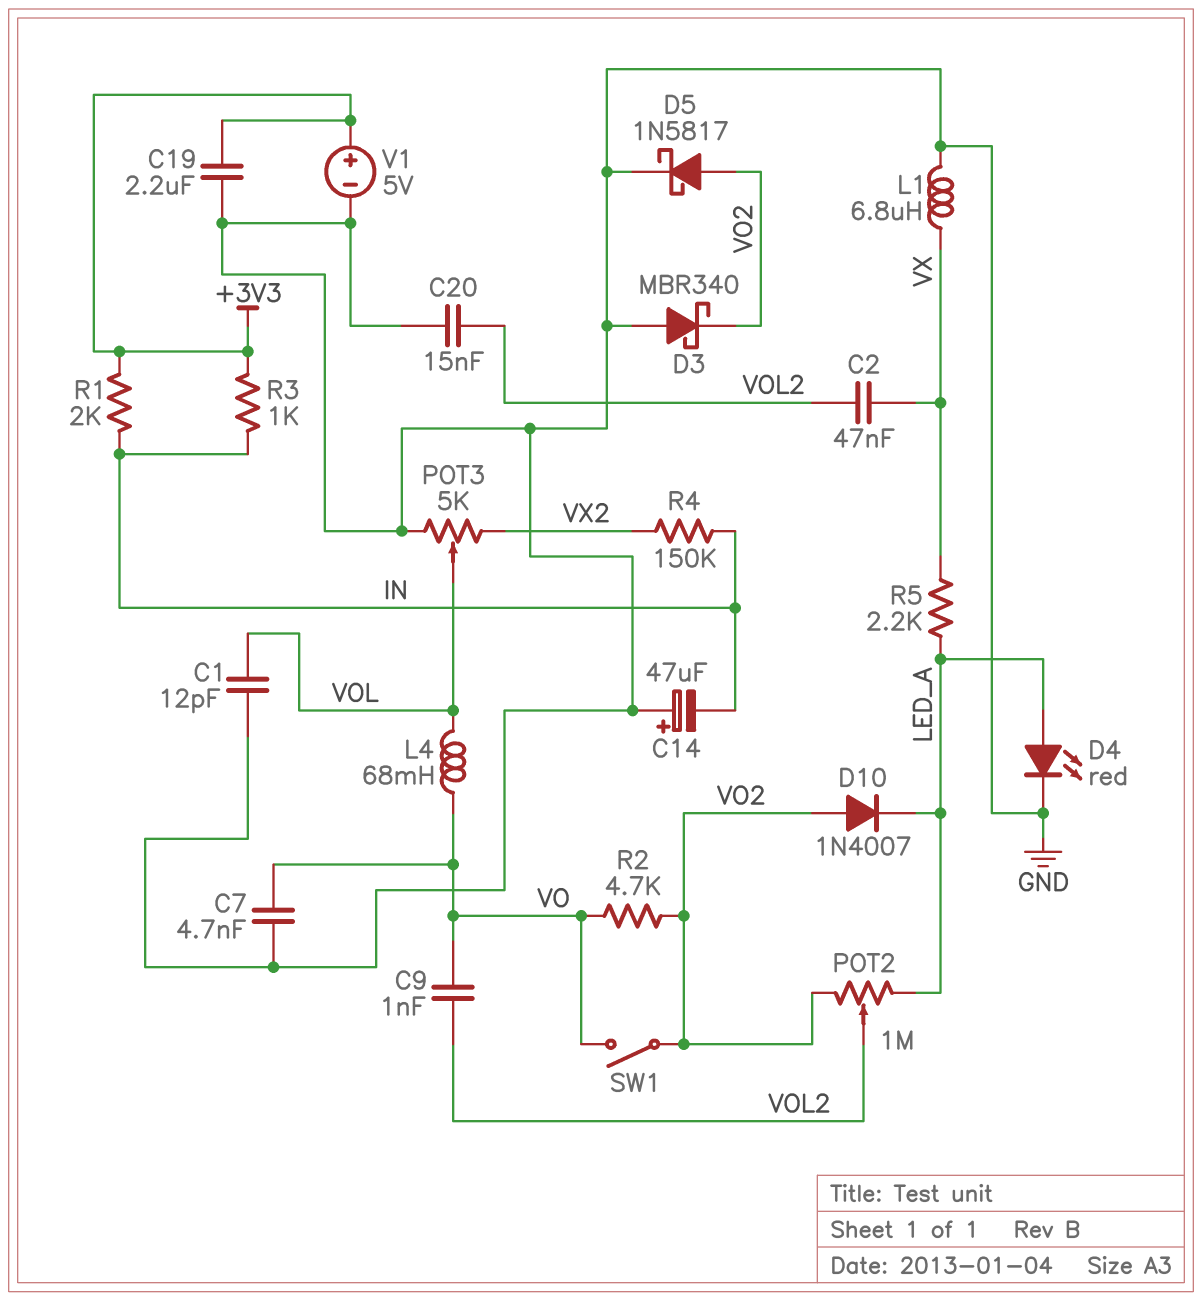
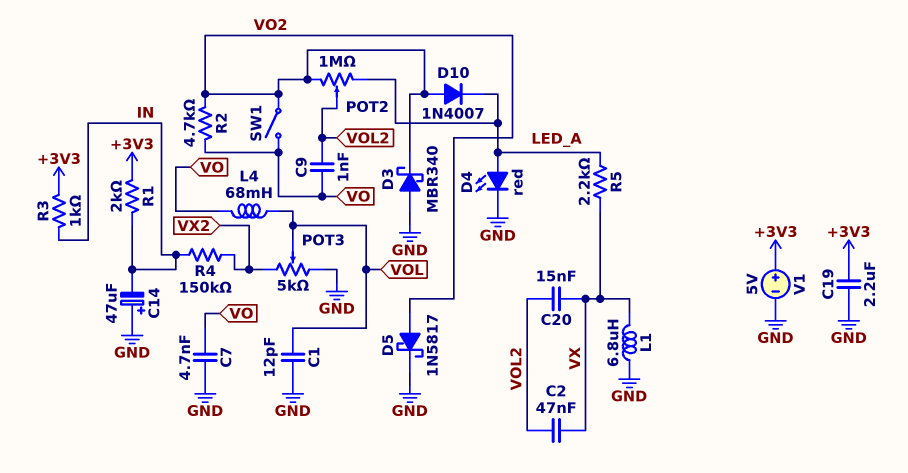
C20: 15nF (GND, VOL2) -> 15nF (VOL2, VX)

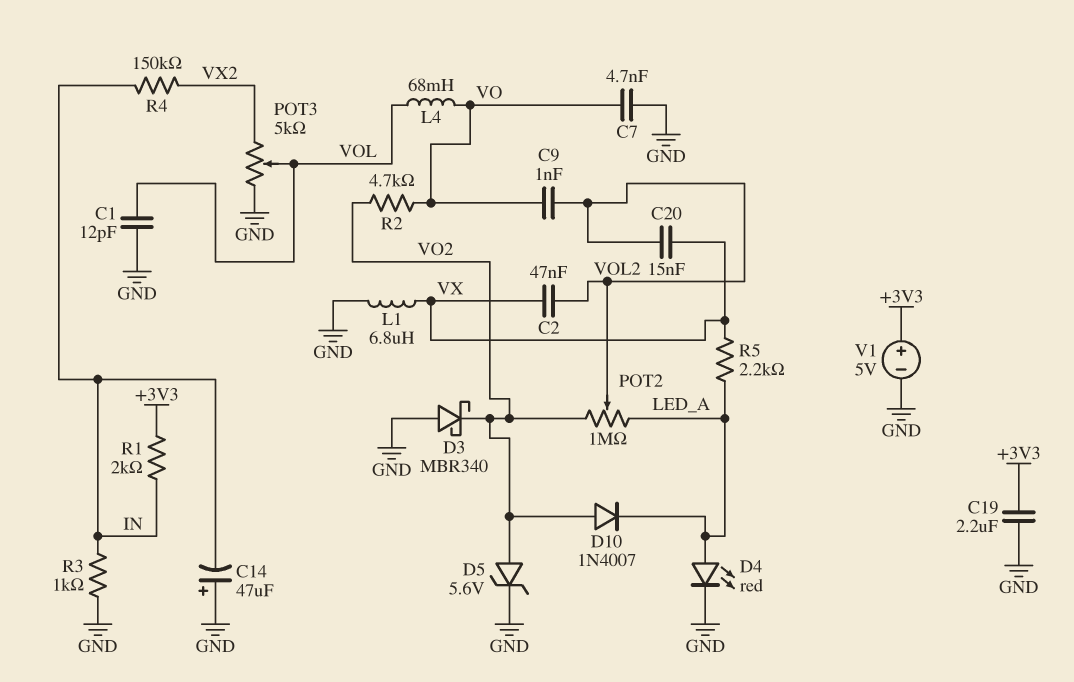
D5: schottky 1N5817 (A VO2, K GND) -> zener 5.6V (A VO2, K GND)
R3: 1k (+3V3, IN) -> 1k (GND, IN)
SW1: switch (VO, VO2) -> none

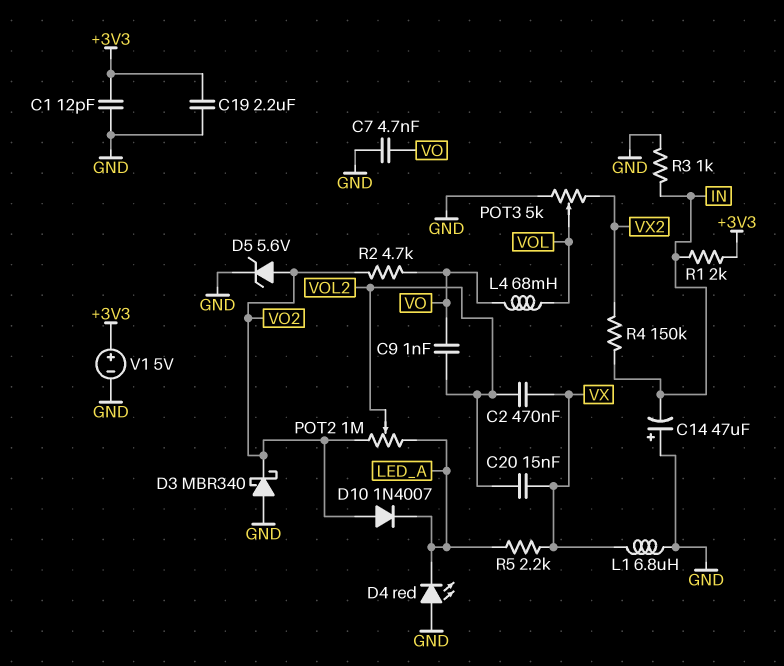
C1: 12pF (GND, VOL) -> 12pF (+3V3, GND)
C2: 47nF (VOL2, VX) -> 470nF (VOL2, VX)
D4: LED red (A LED_A, K GND) -> LED red (A GND, K LED_A)

